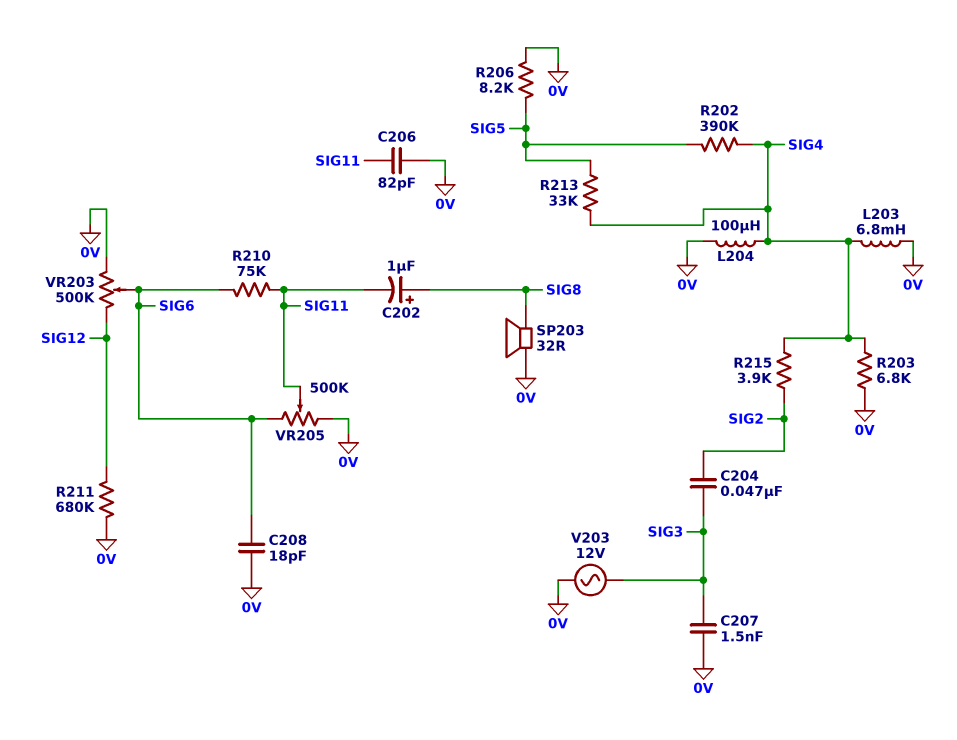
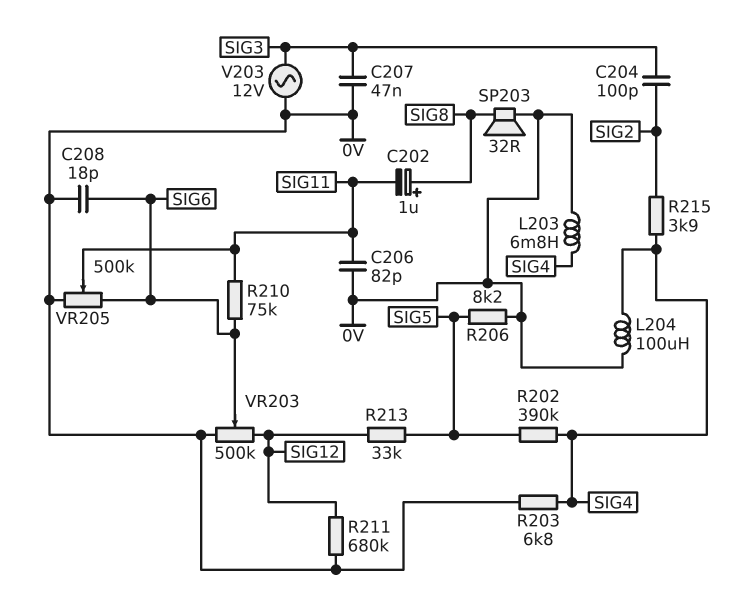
C204: 47nF (SIG2, SIG3) -> 100pF (SIG2, SIG3)
C207: 1.5nF (0V, SIG3) -> 47nF (0V, SIG3)
R213: 33k (SIG4, SIG5) -> 33k (SIG5, SIG12)

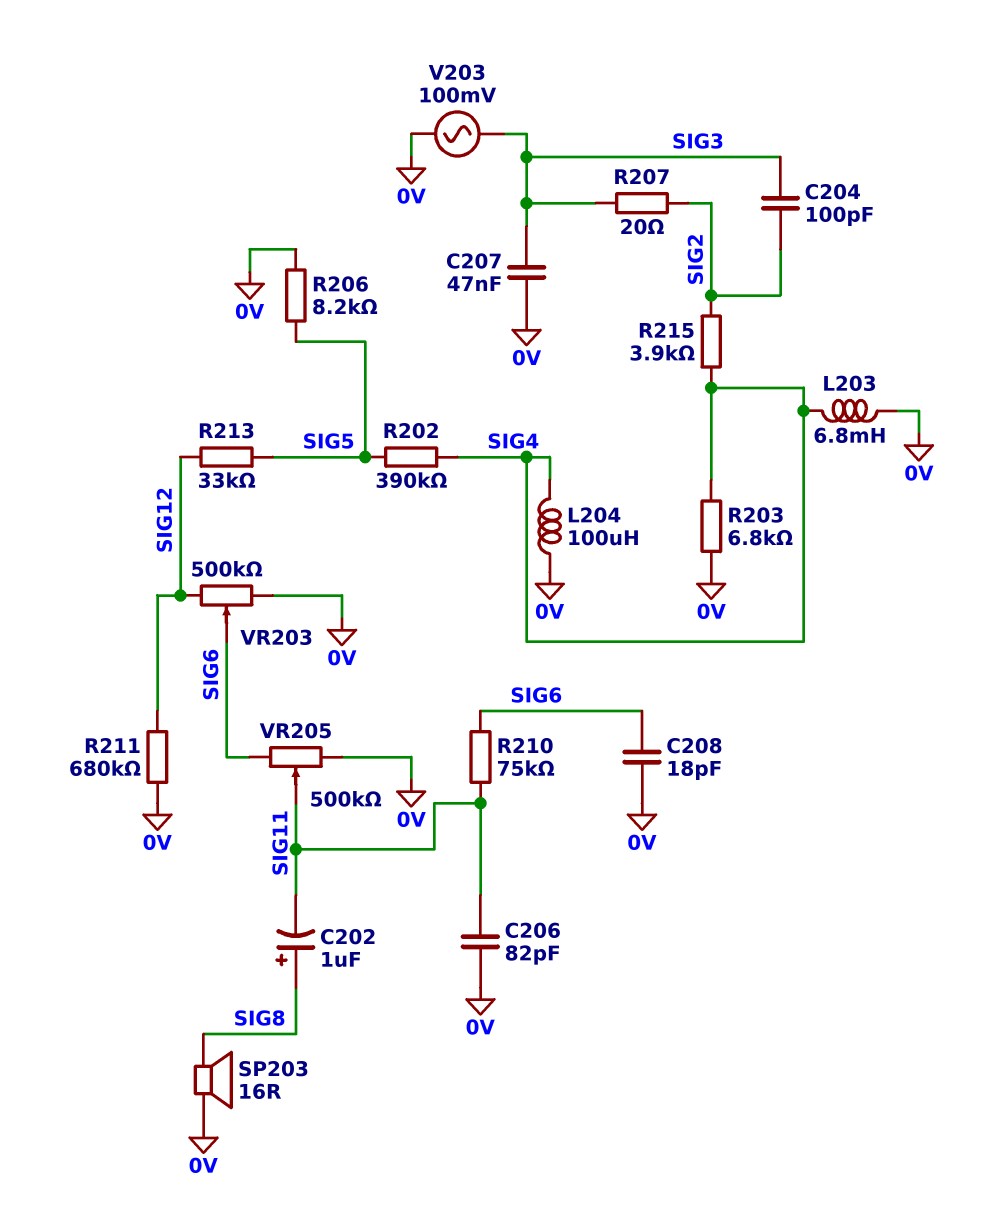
R207: none -> 20 (SIG2, SIG3)
SP203: speaker 32R (0V, SIG8) -> speaker 16R (0V, SIG8)
V203: AC 12V (0V, SIG3) -> AC 100mV (0V, SIG3)

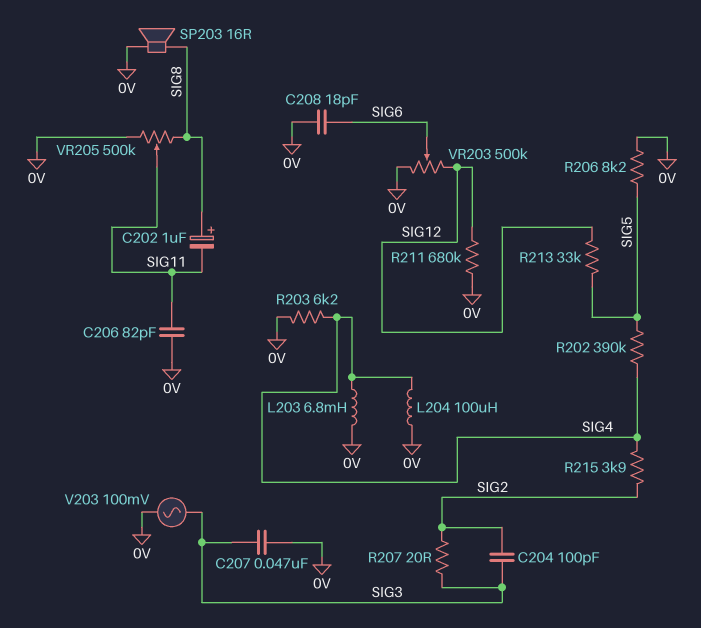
R203: 6.8k (0V, SIG4) -> 6.2k (0V, SIG4)
R210: 75k (SIG6, SIG11) -> none
VR205: 500k (0V, SIG6, wiper SIG11) -> 500k (0V, SIG8, wiper SIG11)

